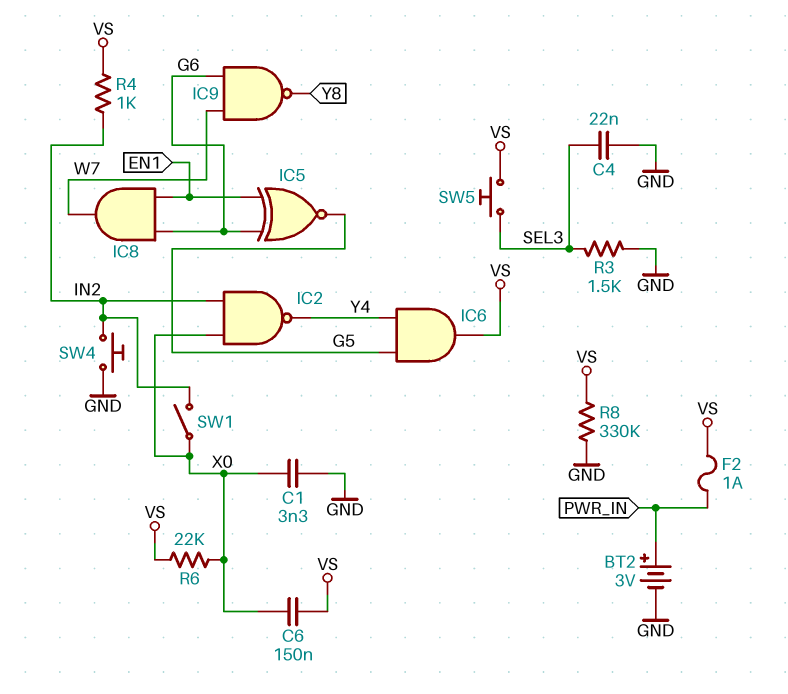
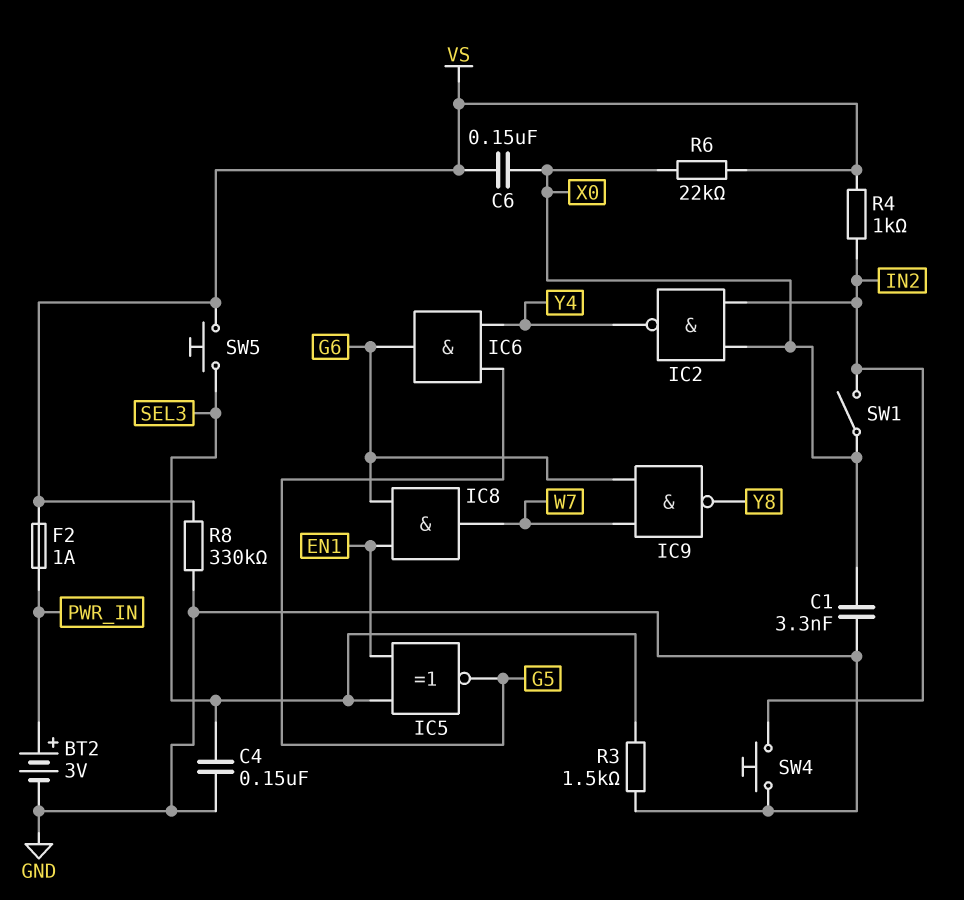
C4: 22nF (GND, SEL3) -> 150nF (GND, SEL3)
IC5: XNOR (in EN1, in G6, out G5) -> XNOR (in EN1, in SEL3, out G5)
IC6: AND (in G5, in Y4, out VS) -> AND (in G5, in Y4, out G6)

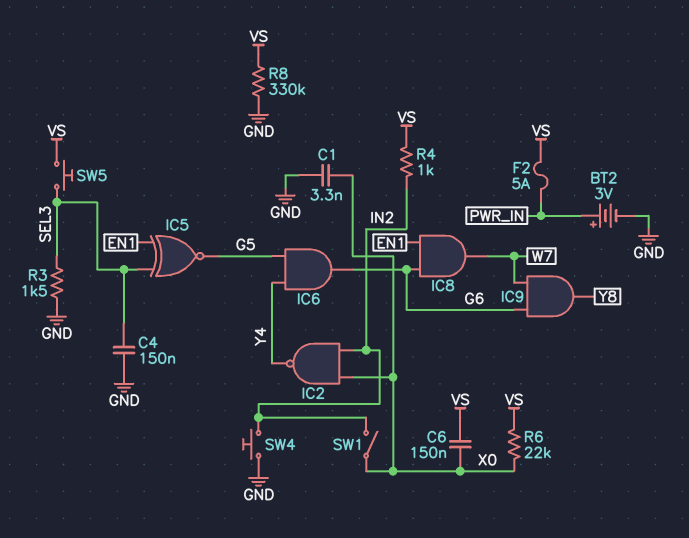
F2: 1A (PWR_IN, VS) -> 5A (PWR_IN, VS)
IC9: NAND (in G6, in W7, out Y8) -> AND (in G6, in W7, out Y8)

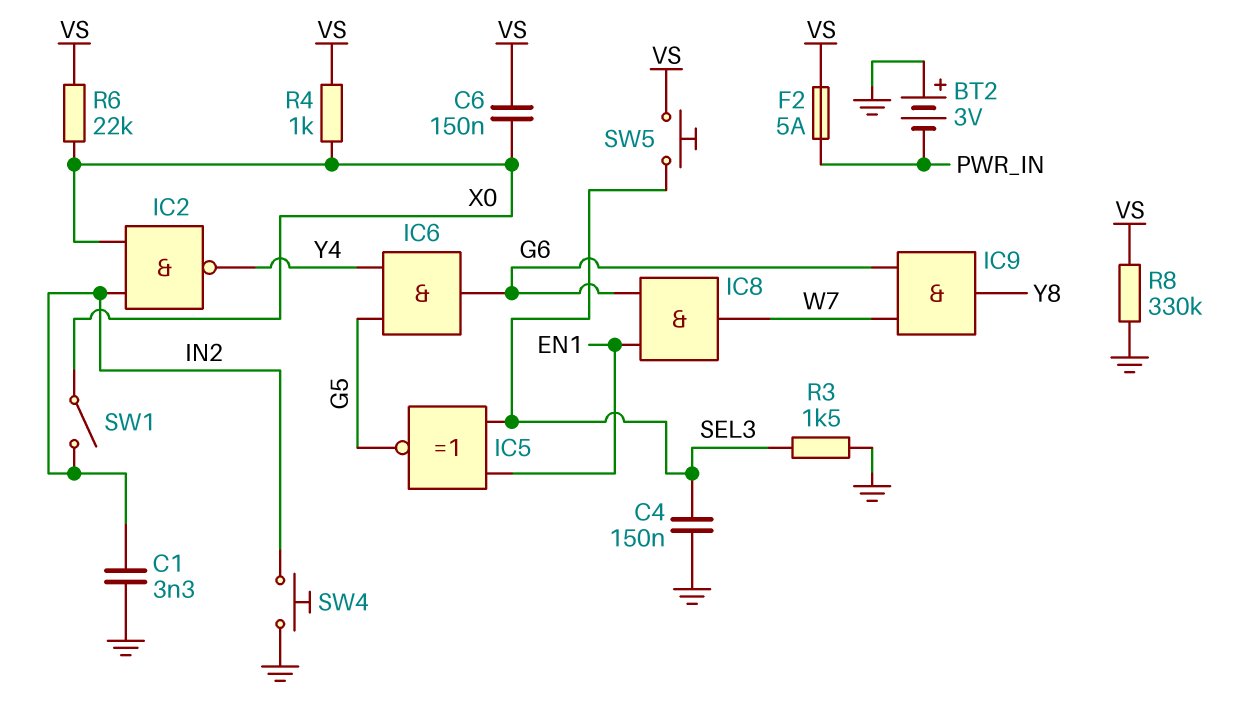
BT2: 3V (plus PWR_IN, minus GND) -> 3V (plus GND, minus PWR_IN)
C1: 3.3nF (GND, X0) -> 3.3nF (GND, IN2)
R4: 1k (IN2, VS) -> 1k (VS, X0)

